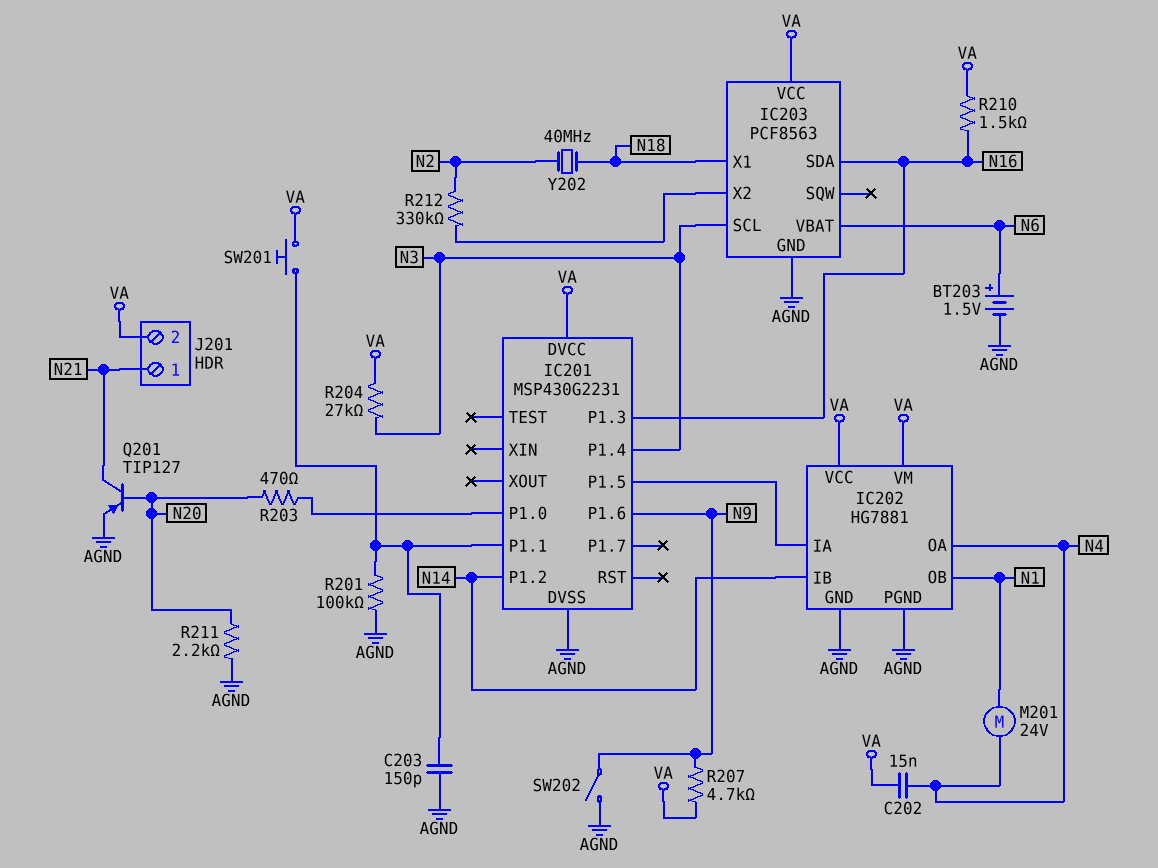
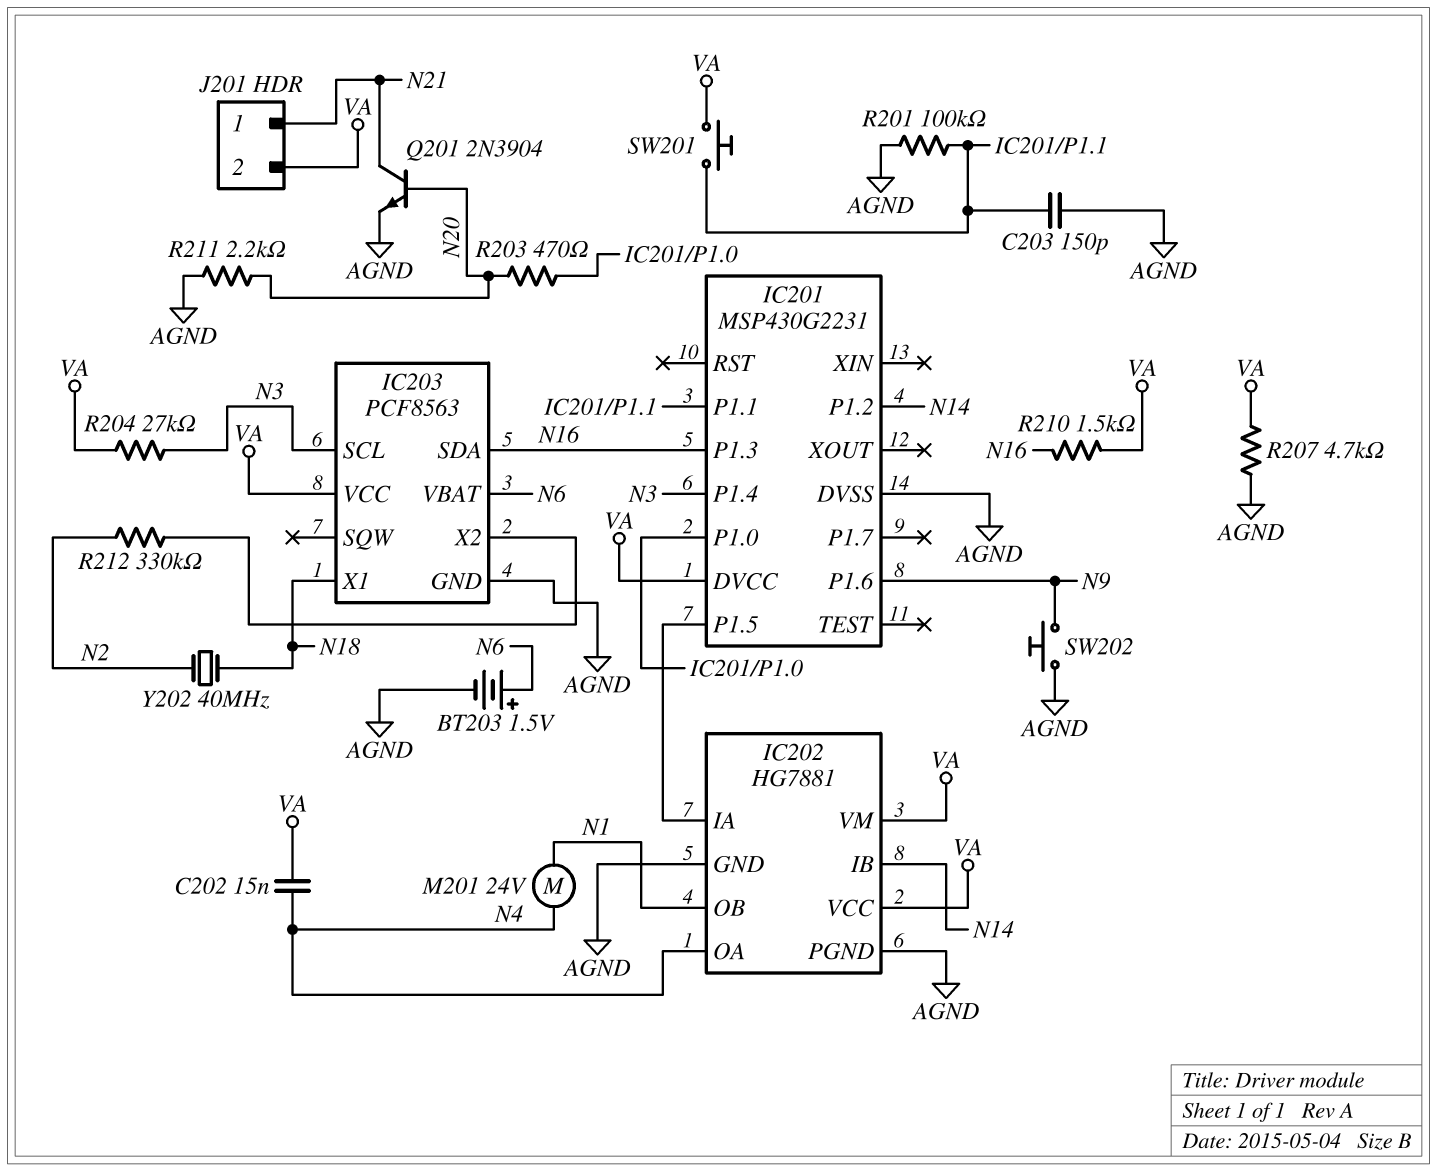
Q201: PNP TIP127 (B N20, C N21, E AGND) -> NPN 2N3904 (B N20, C N21, E AGND)
R207: 4.7k (N9, VA) -> 4.7k (AGND, VA)
SW202: switch (AGND, N9) -> button (AGND, N9)

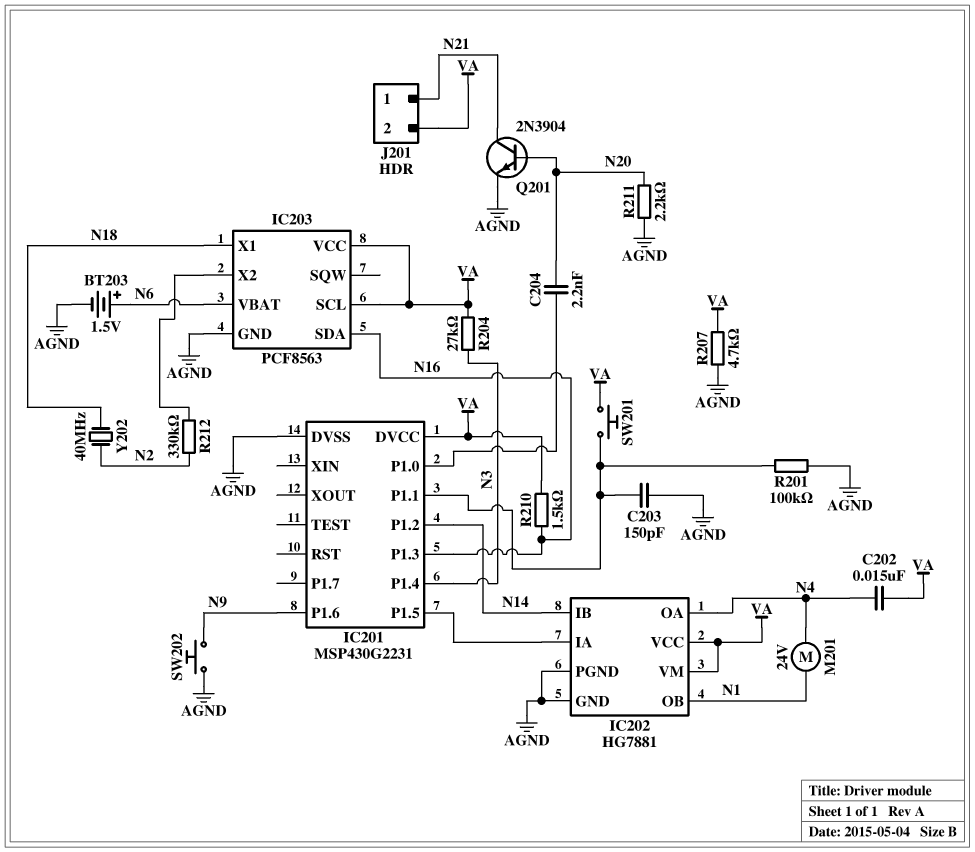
C204: none -> 2.2nF (IC201/P1.0, N20)
IC203 pin SCL: N3 -> VA
R203: 470 (IC201/P1.0, N20) -> none

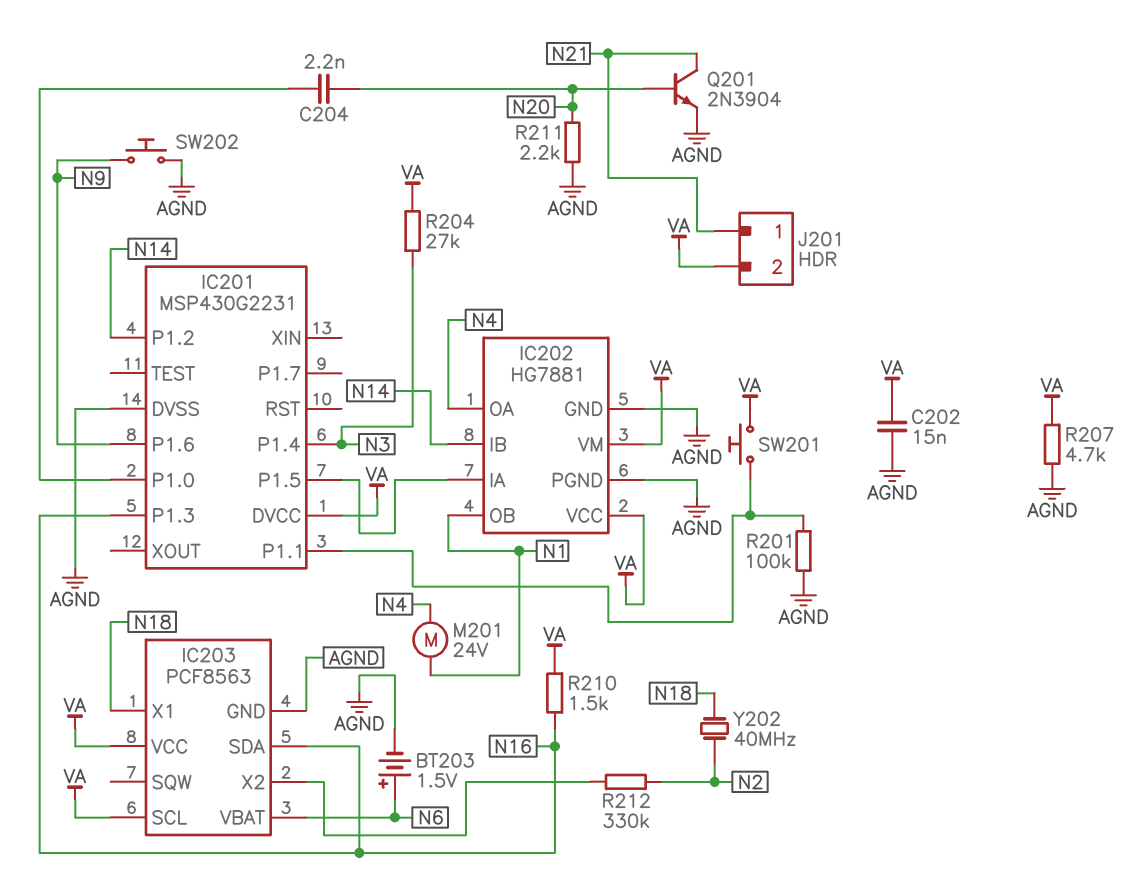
C202: 15nF (N4, VA) -> 15nF (AGND, VA)
C203: 150pF (AGND, IC201/P1.1) -> none

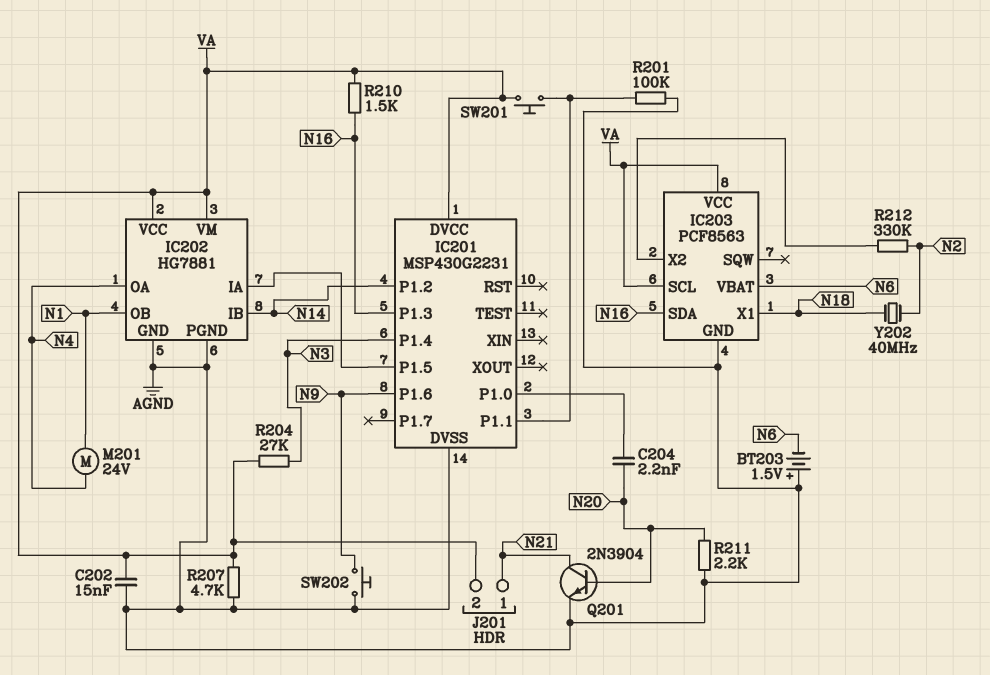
BT203: 1.5V (plus N6, minus AGND) -> 1.5V (plus AGND, minus N6)

